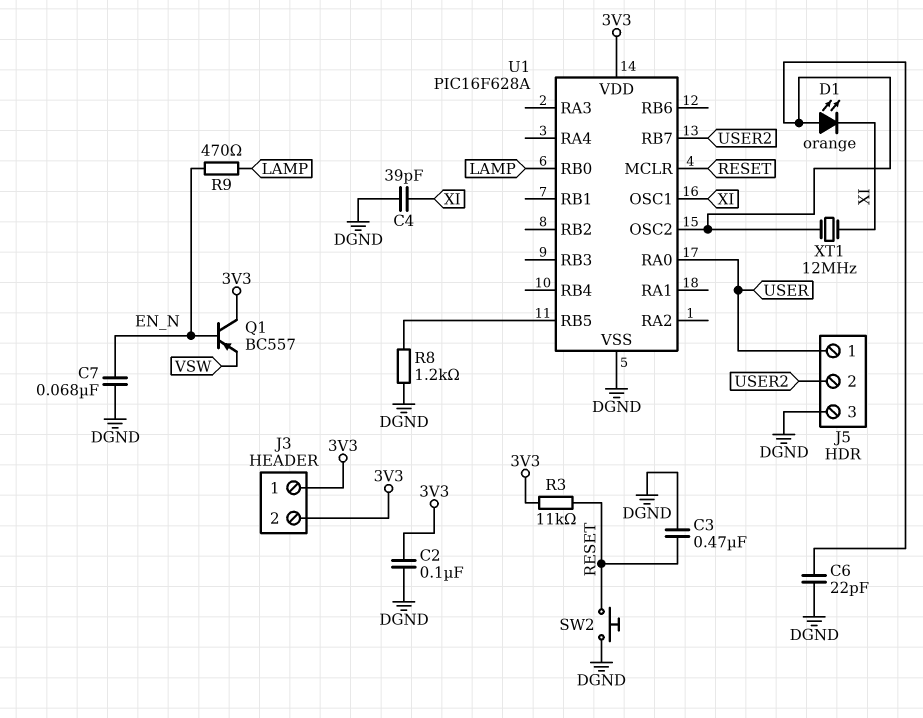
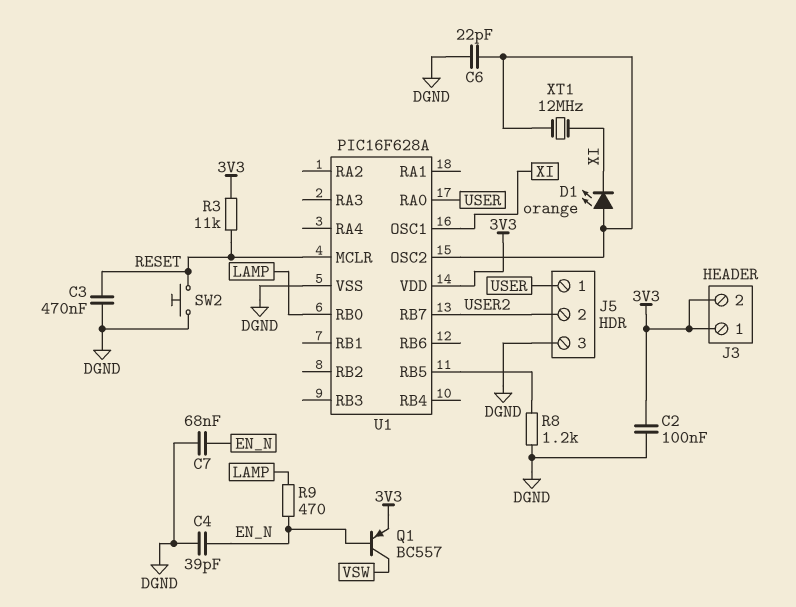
C4: 39pF (DGND, XI) -> 39pF (DGND, EN_N)
Q1: PNP BC557 (B EN_N, C 3V3, E VSW) -> PNP BC557 (B EN_N, C VSW, E 3V3)

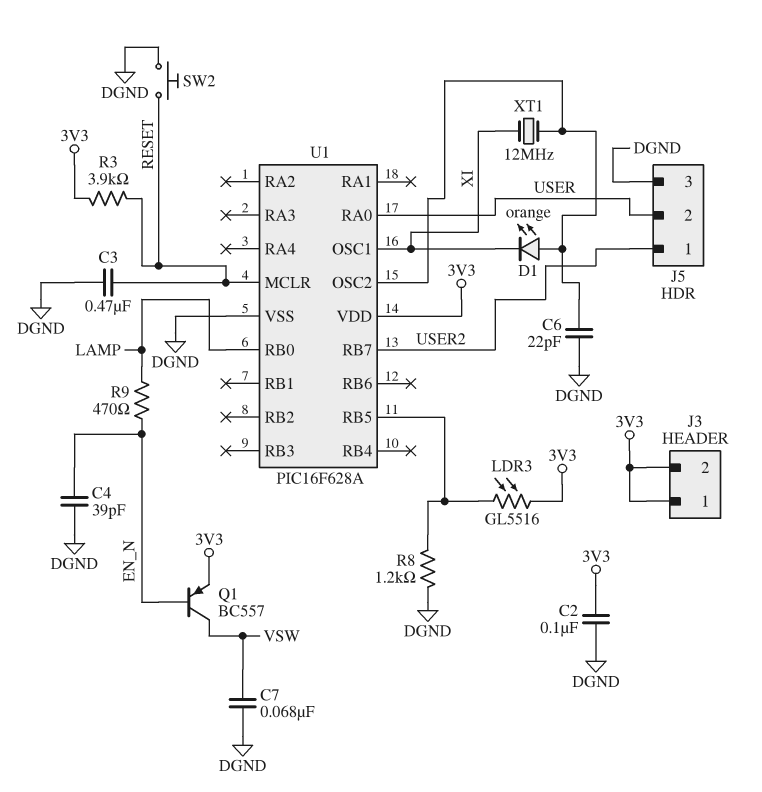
C7: 68nF (DGND, EN_N) -> 68nF (DGND, VSW)
J5 pin 1: USER -> USER2
J5 pin 2: USER2 -> USER
LDR3: none -> GL5516 (3V3, U1/RB5)
R3: 11k (3V3, RESET) -> 3.9k (3V3, RESET)

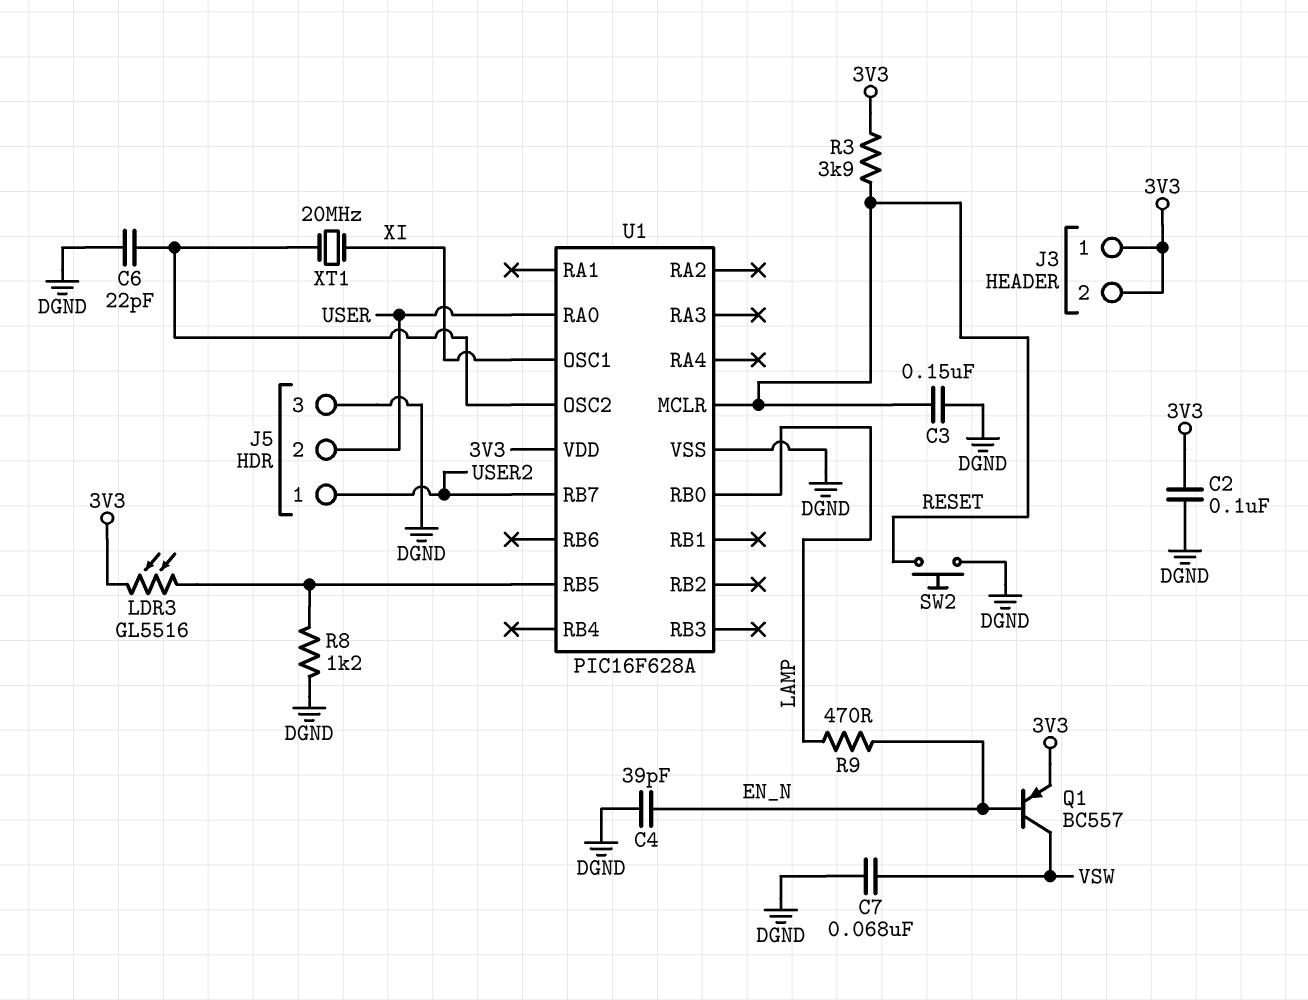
C3: 470nF (DGND, RESET) -> 150nF (DGND, RESET)
D1: LED orange (A U1/OSC2, K XI) -> none
XT1: 12MHz (U1/OSC2, XI) -> 20MHz (U1/OSC2, XI)

